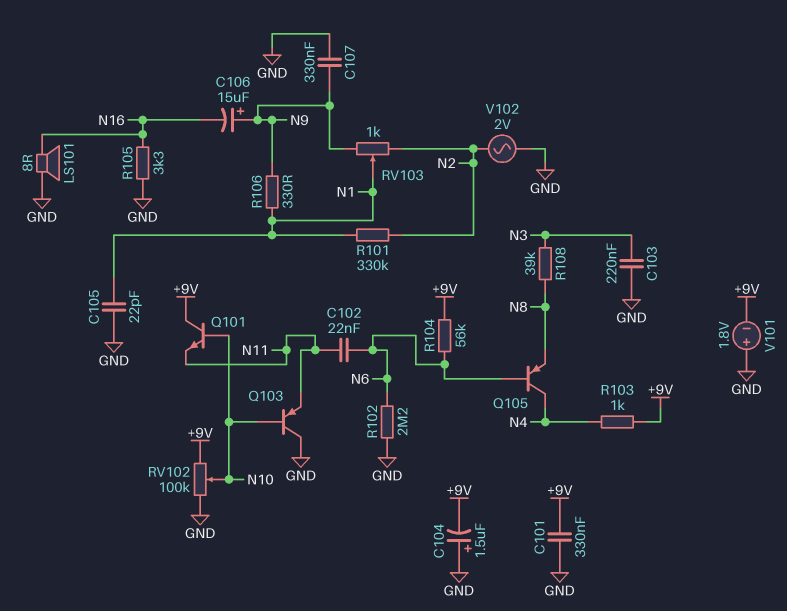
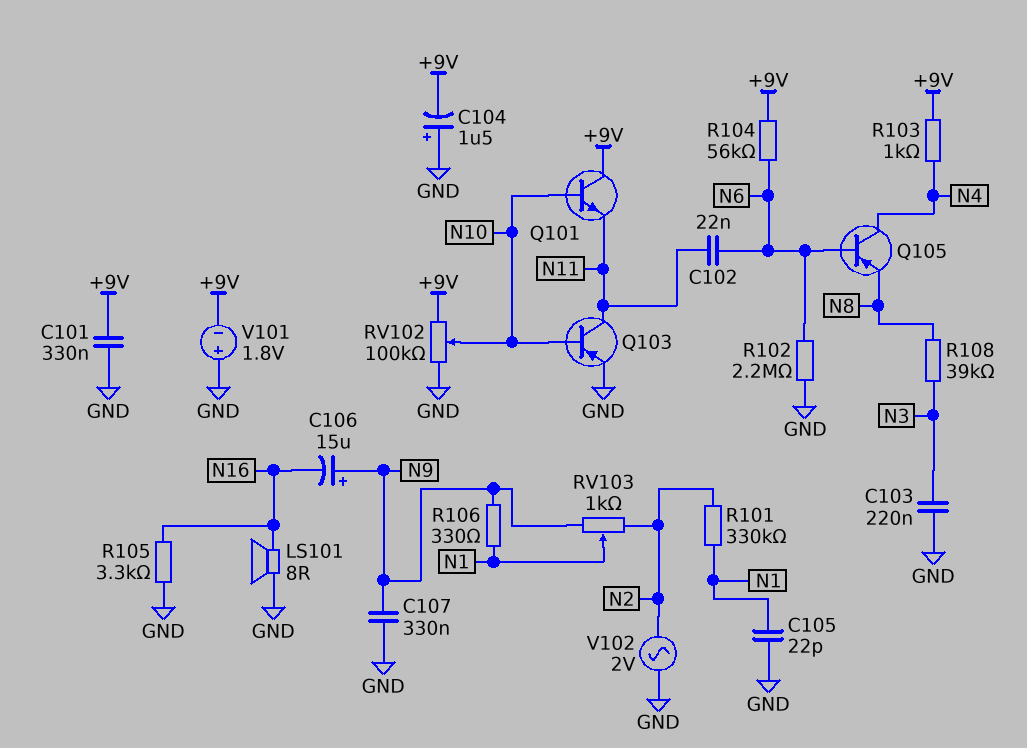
Q103: PNP (B N10, C GND, E N11) -> PNP (B N10, C N11, E GND)

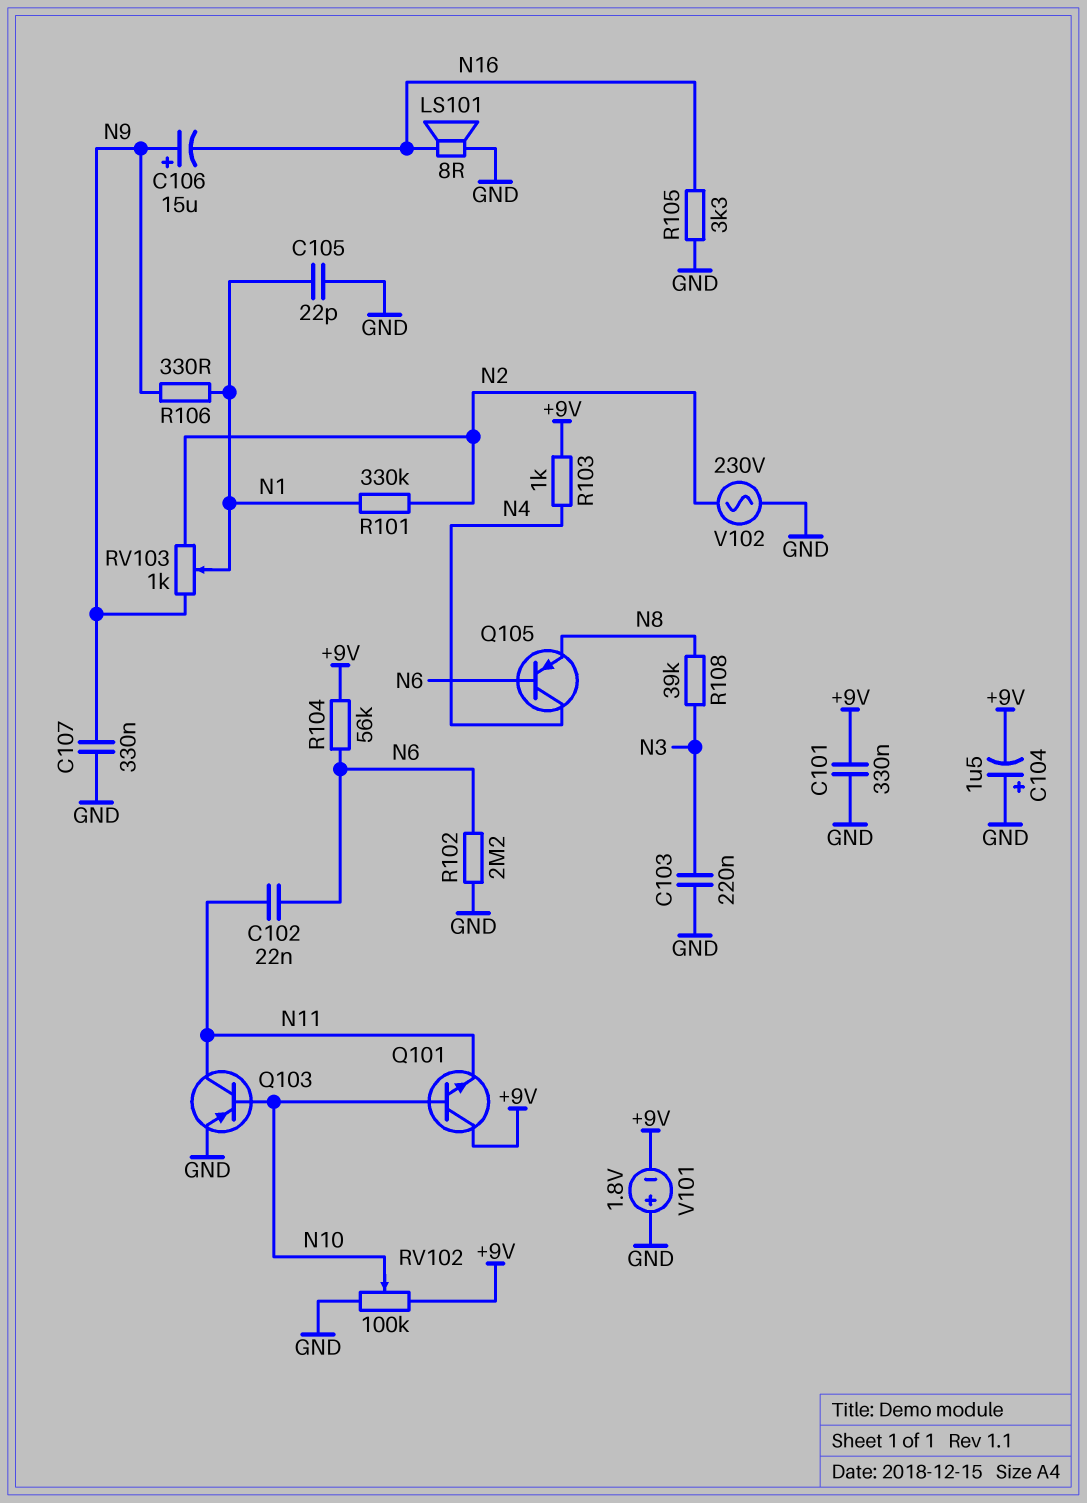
V102: AC 2V (GND, N2) -> AC 230V (GND, N2)

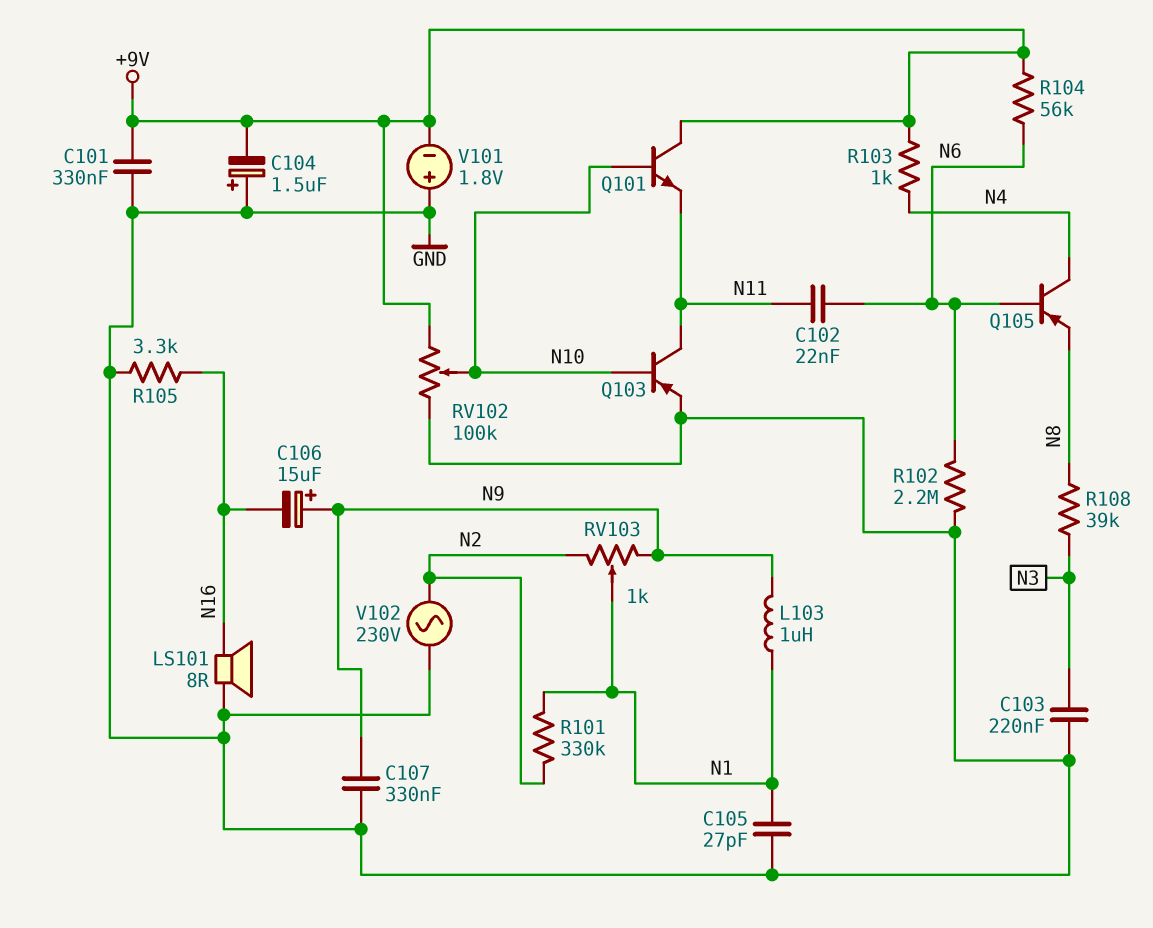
C105: 22pF (GND, N1) -> 27pF (GND, N1)
L103: none -> 1uH (N1, N9)
R106: 330 (N1, N9) -> none

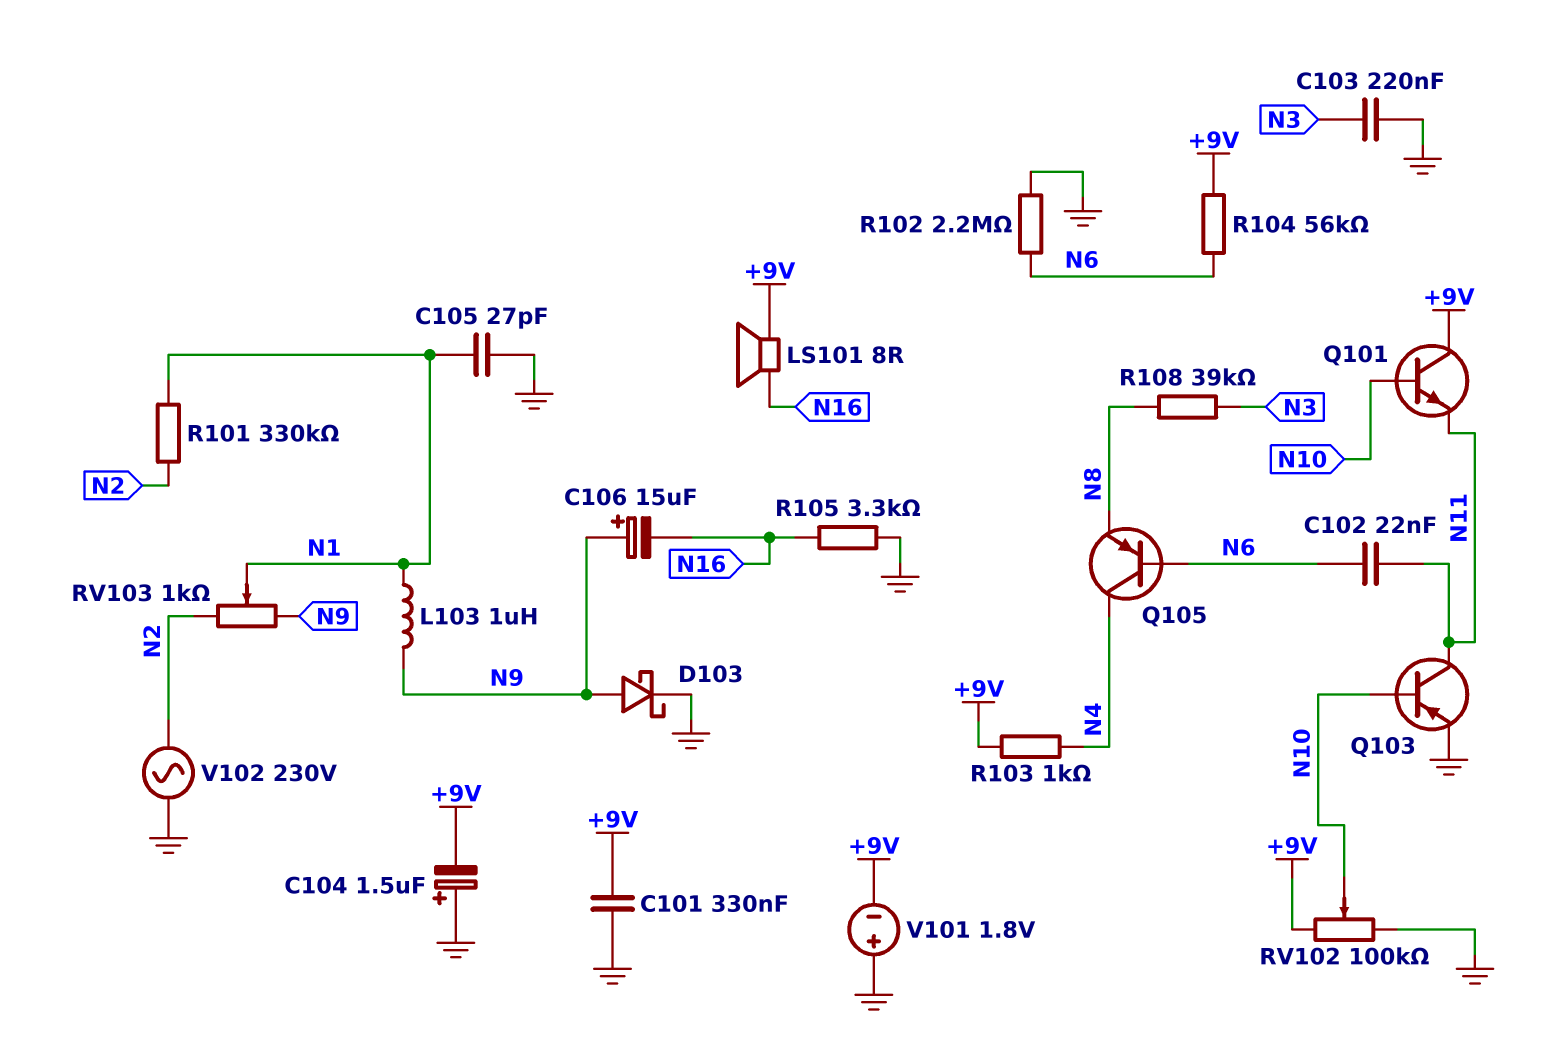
C107: 330nF (GND, N9) -> none
D103: none -> schottky (A N9, K GND)
LS101: speaker 8R (GND, N16) -> speaker 8R (+9V, N16)

